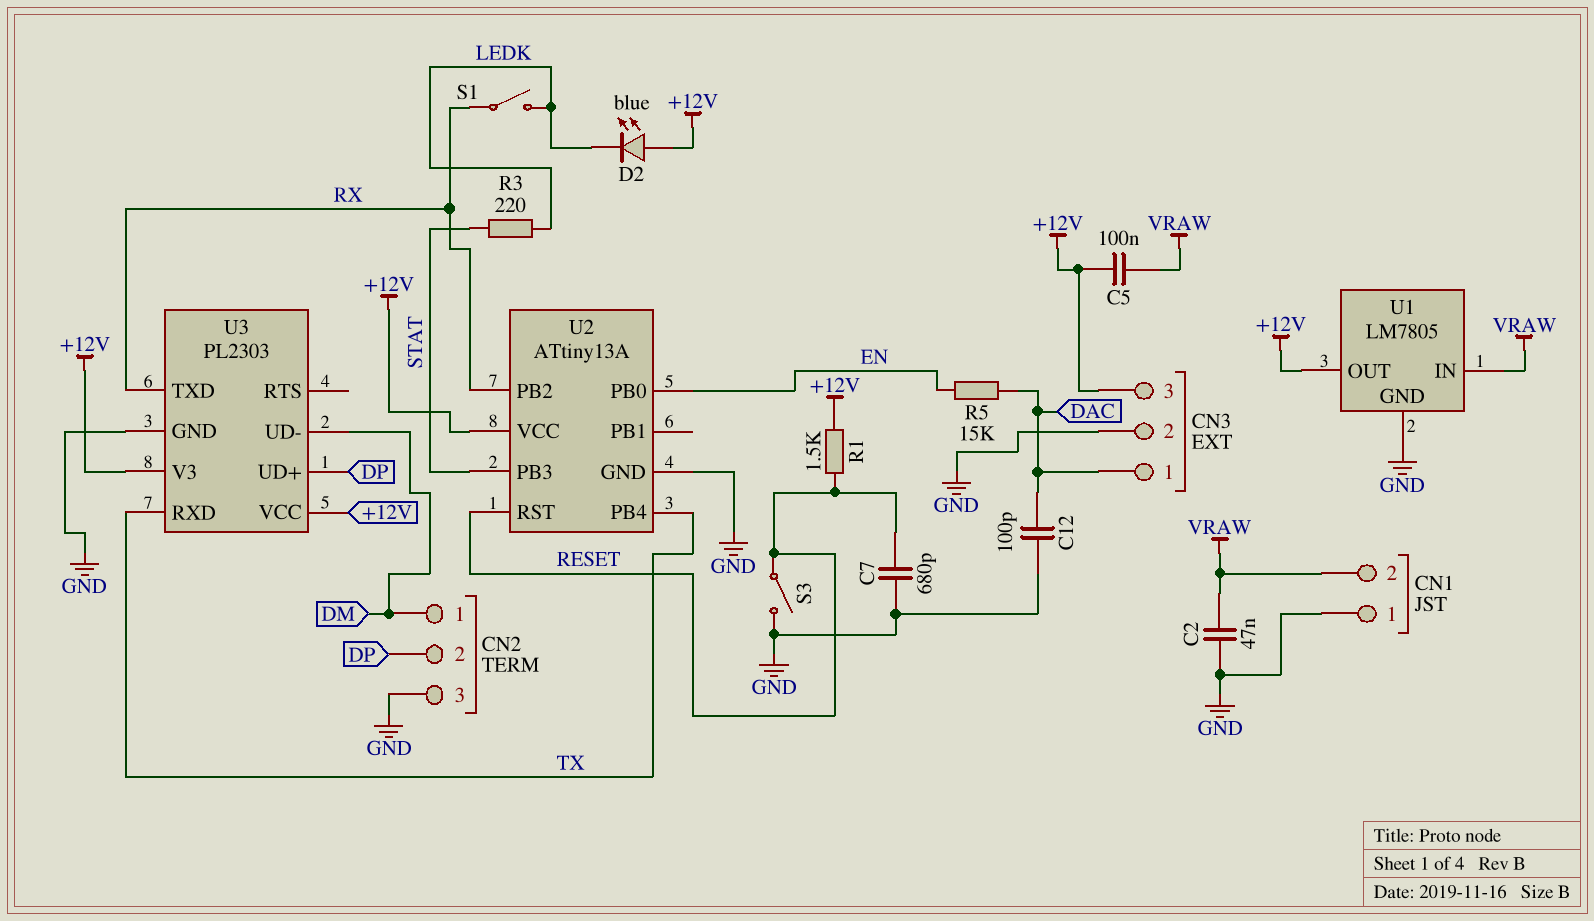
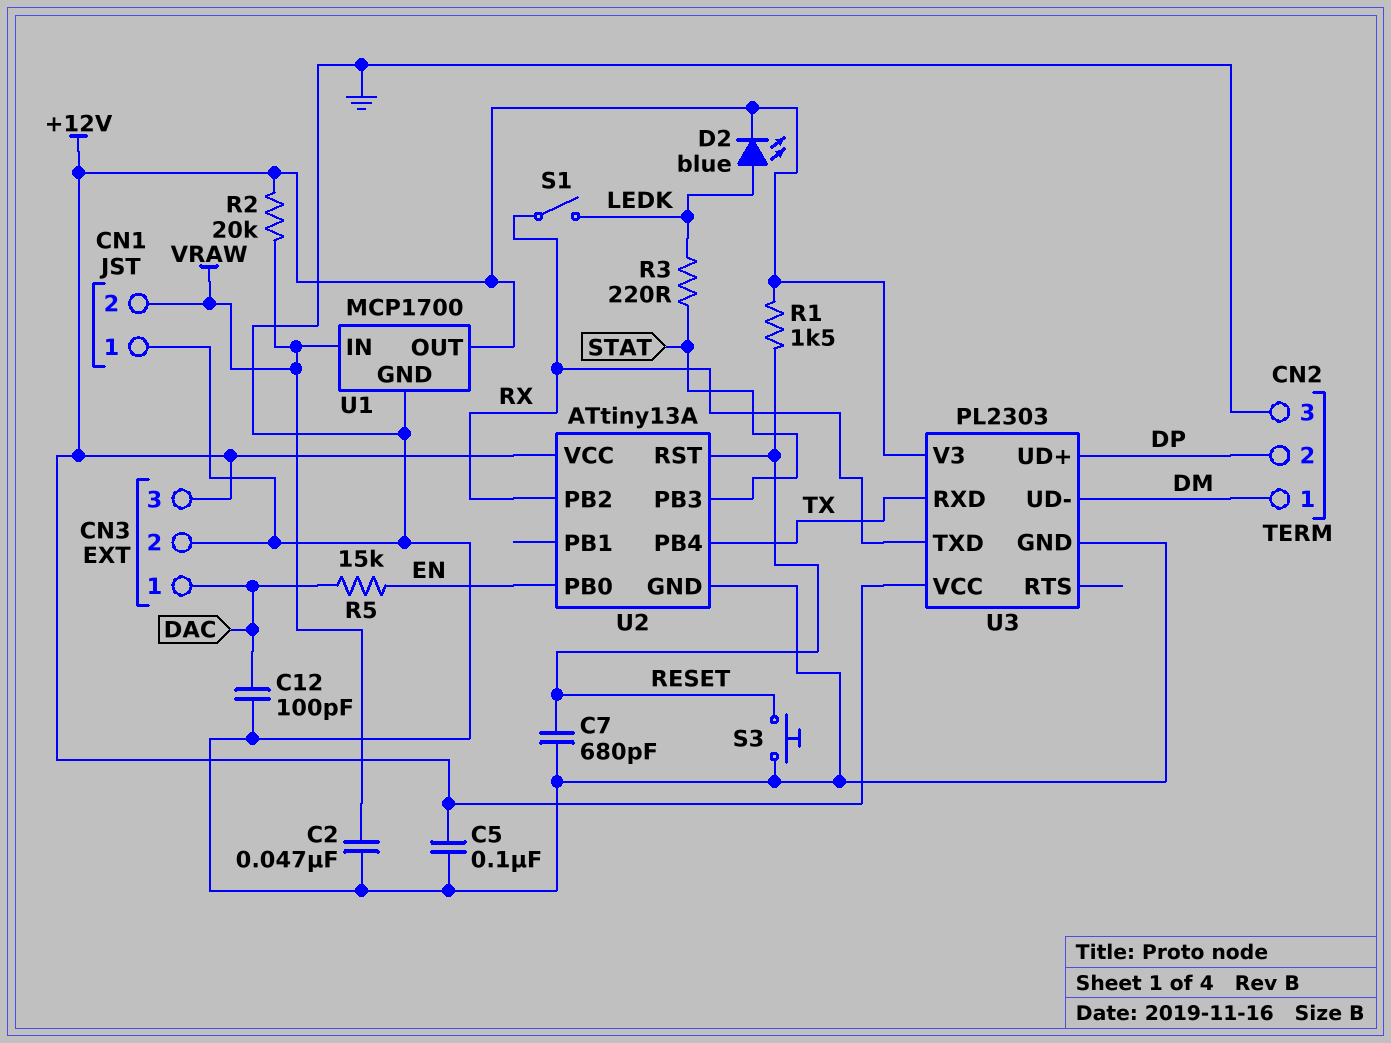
C5: 100nF (+12V, VRAW) -> 100nF (+12V, GND)
D2: LED blue (A +12V, K LEDK) -> LED blue (A LEDK, K +12V)
R2: none -> 20k (+12V, VRAW)
S3: switch (GND, RESET) -> button (GND, RESET)
U1: LM7805 -> MCP1700

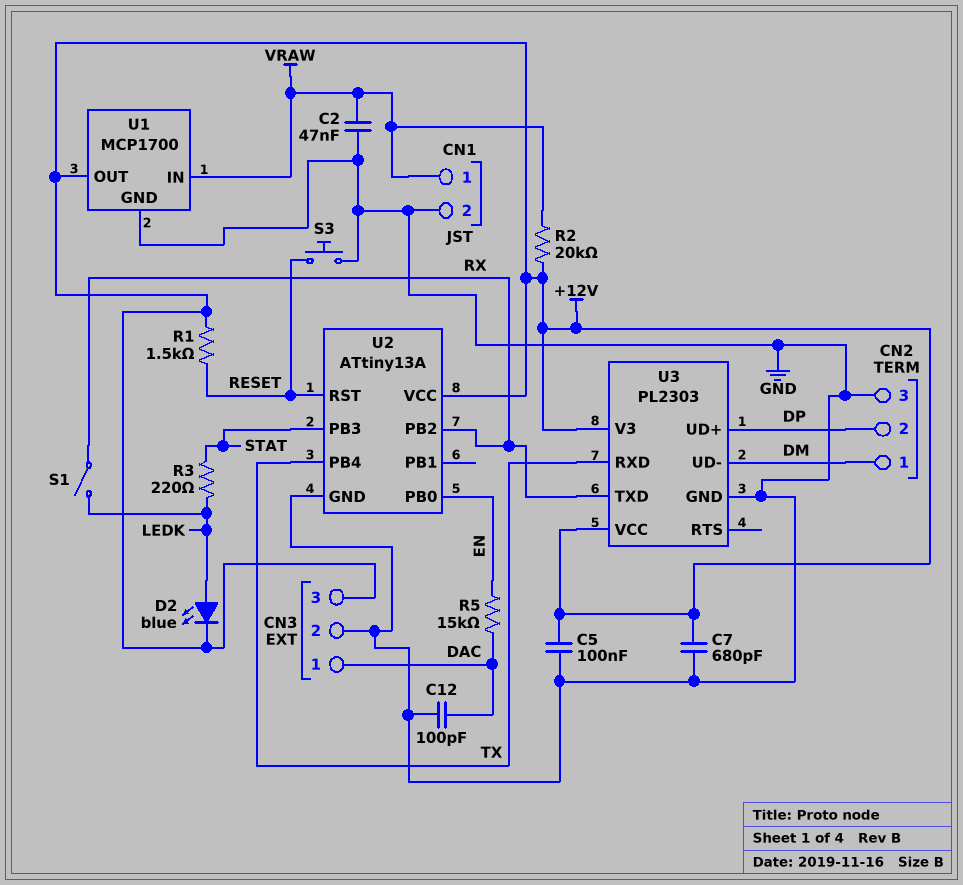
C7: 680pF (GND, RESET) -> 680pF (+12V, GND)
CN1 pin 1: GND -> VRAW
CN1 pin 2: VRAW -> GND

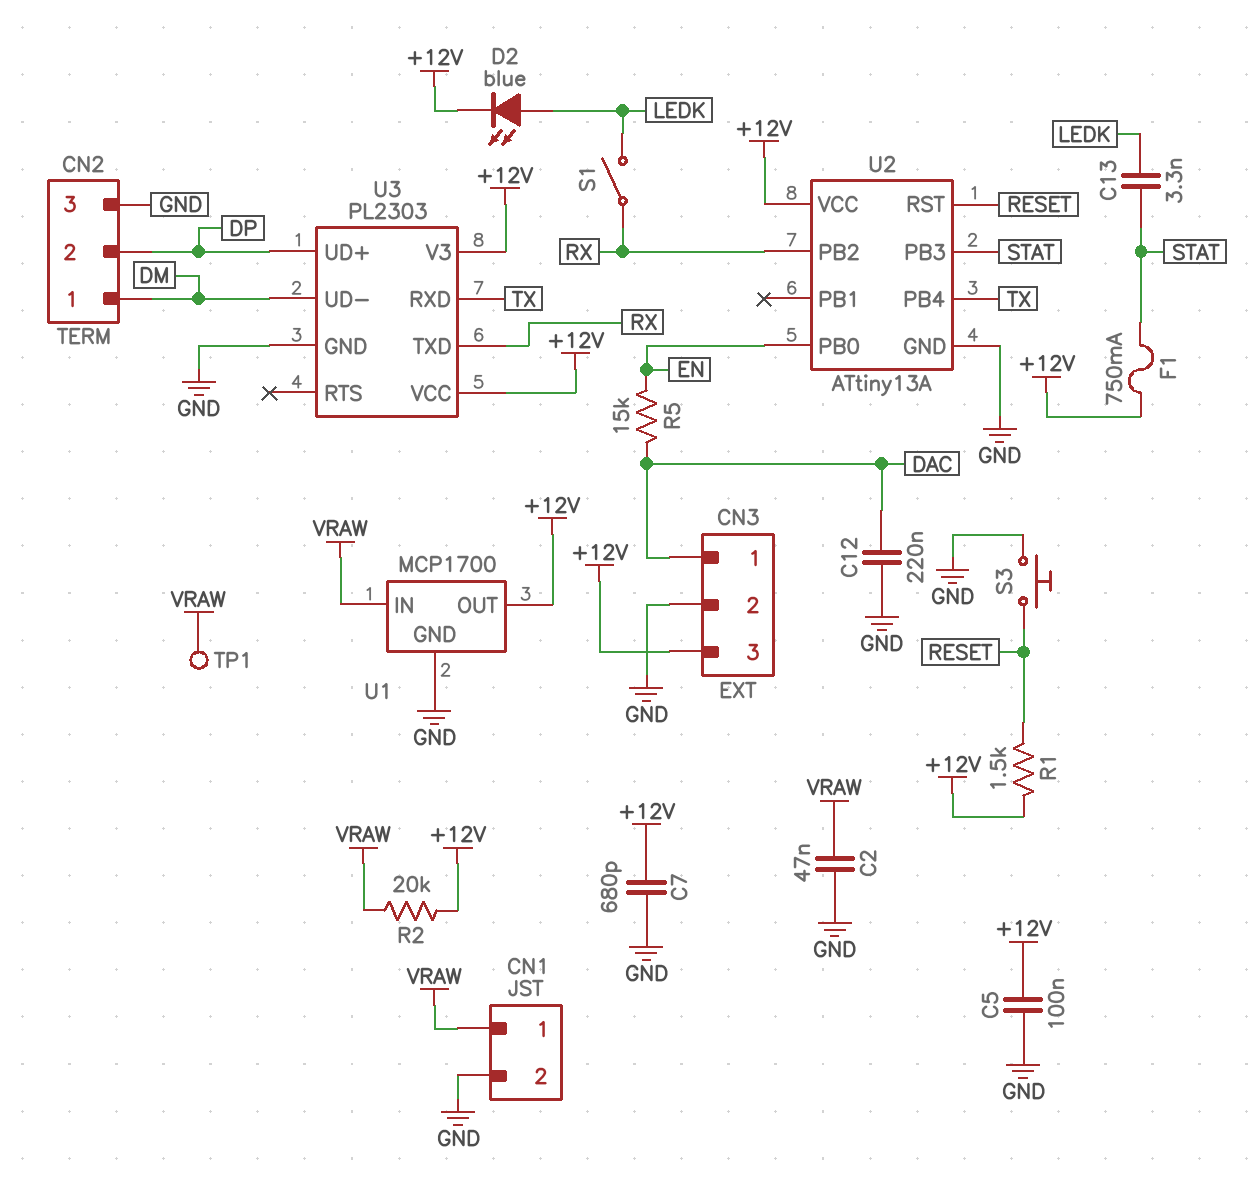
C12: 100pF (DAC, GND) -> 220nF (DAC, GND)
C13: none -> 3.3nF (LEDK, STAT)
F1: none -> 750mA (+12V, STAT)
R3: 220 (LEDK, STAT) -> none
TP1: none -> test point (VRAW)

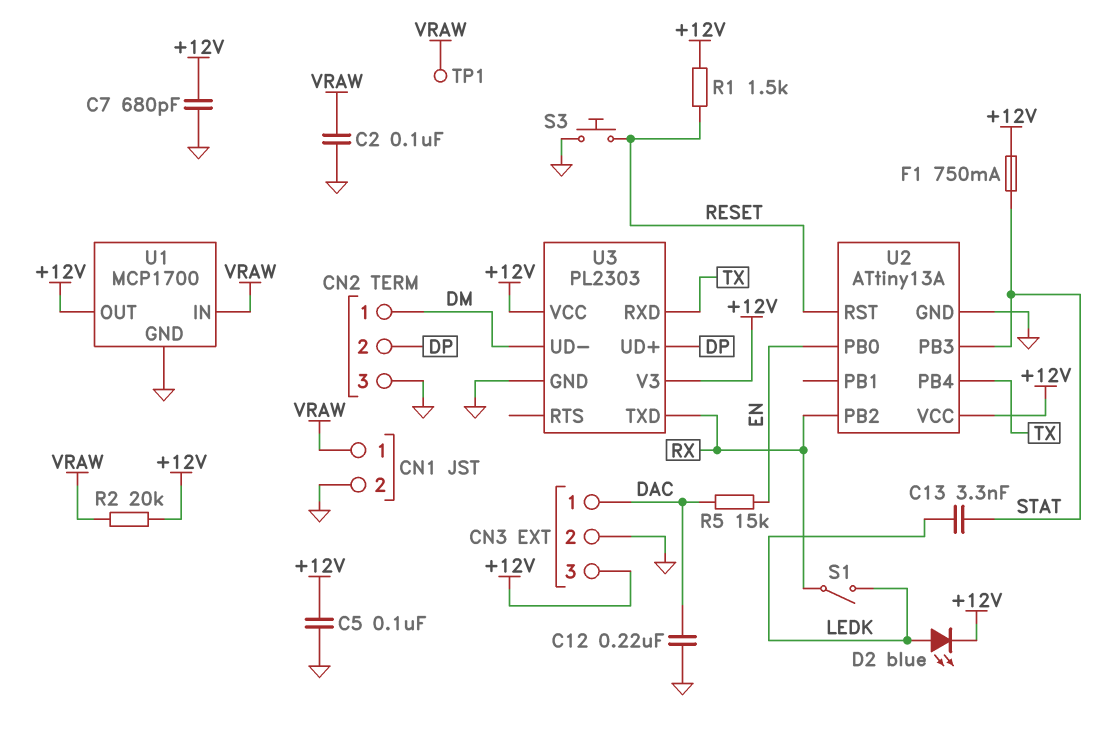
C2: 47nF (GND, VRAW) -> 100nF (GND, VRAW)

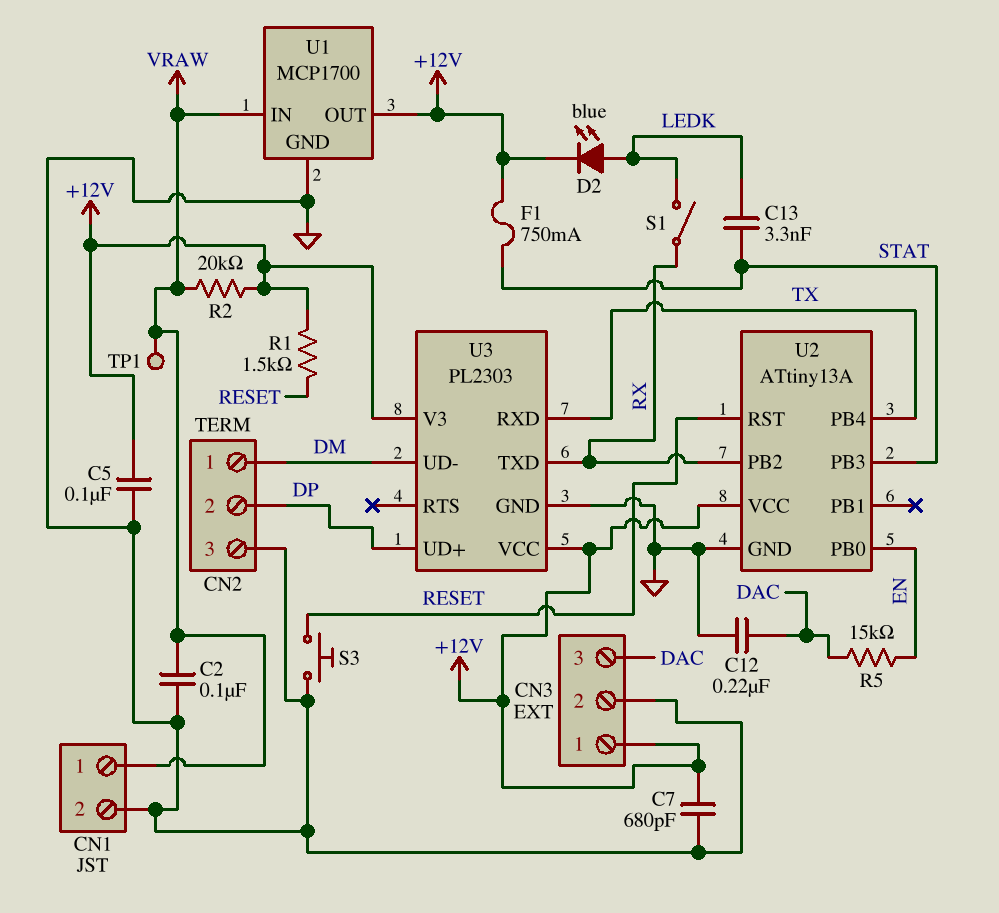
CN3 pin 1: DAC -> +12V
CN3 pin 3: +12V -> DAC

